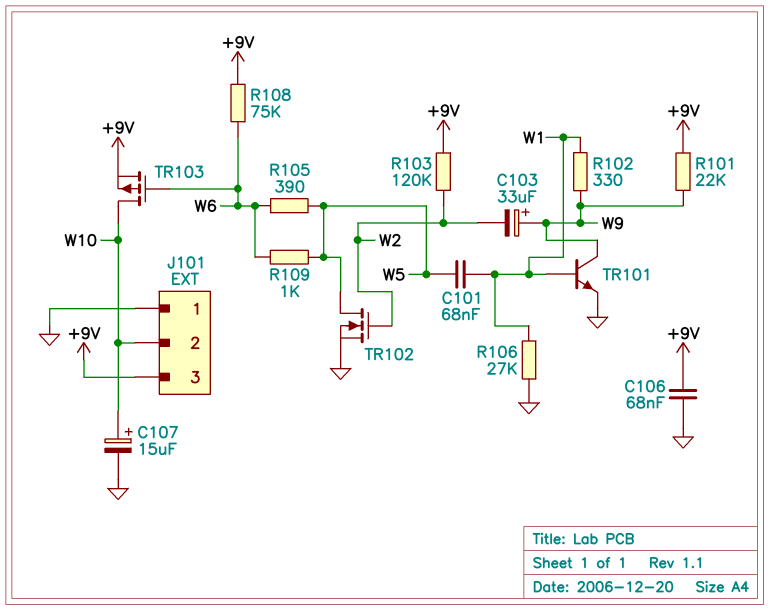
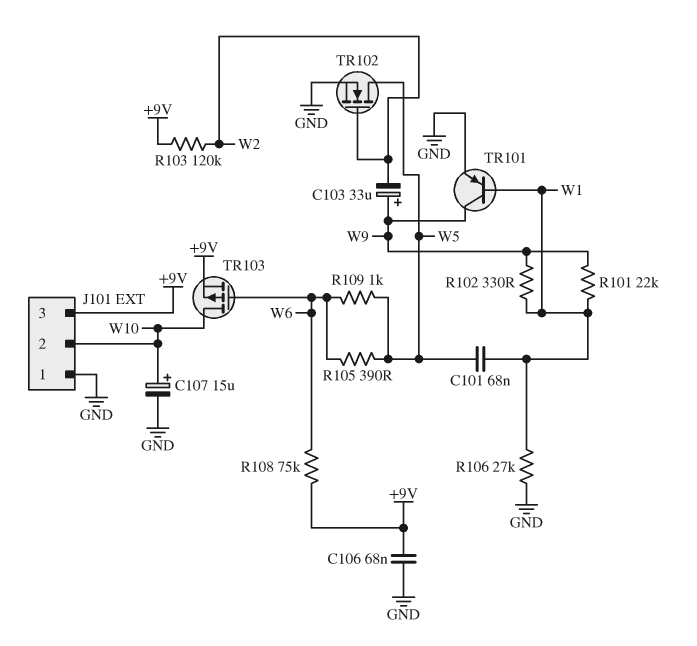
R101: 22k (+9V, W9) -> 22k (W1, W9)
TR101: NPN (B W1, C W9, E GND) -> PNP (B W1, C W9, E GND)

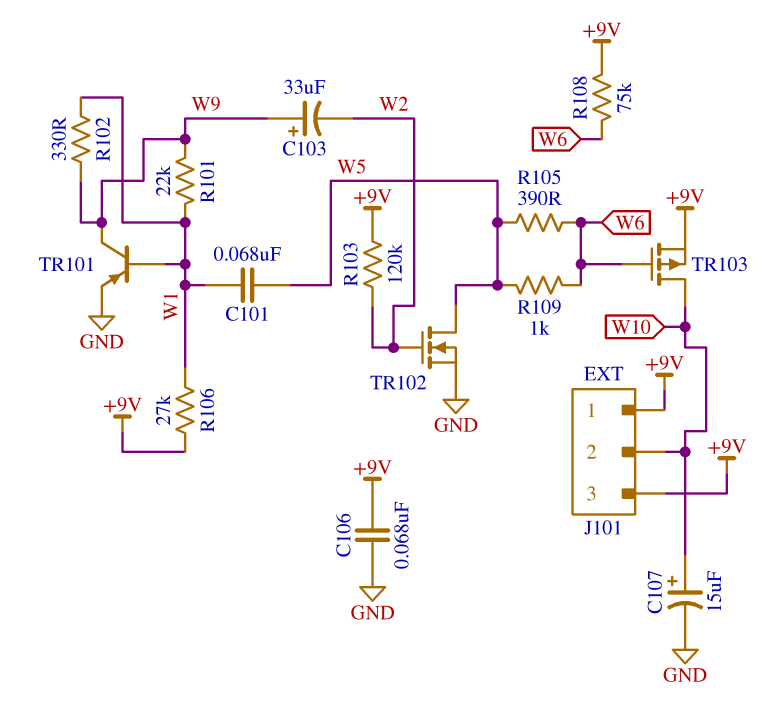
J101 pin 1: GND -> +9V
R106: 27k (GND, W1) -> 27k (+9V, W1)

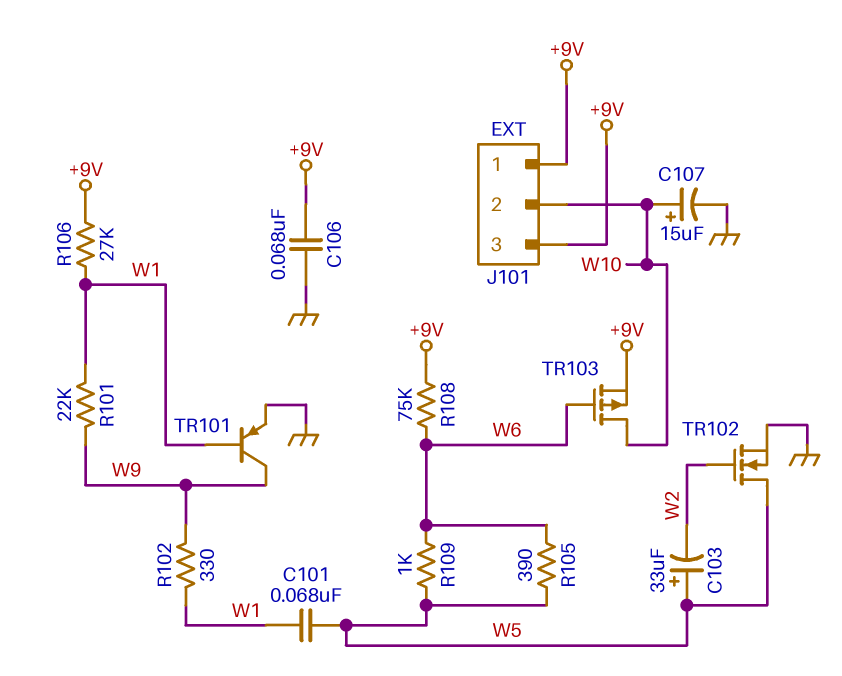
C103: 33uF (plus W9, minus W2) -> 33uF (plus W5, minus W2)
R103: 120k (+9V, W2) -> none

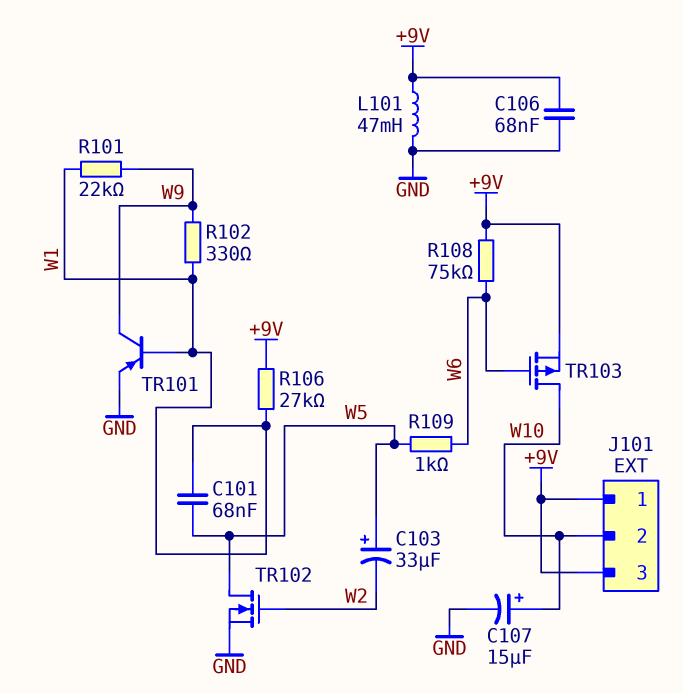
L101: none -> 47mH (+9V, GND)
R105: 390 (W5, W6) -> none

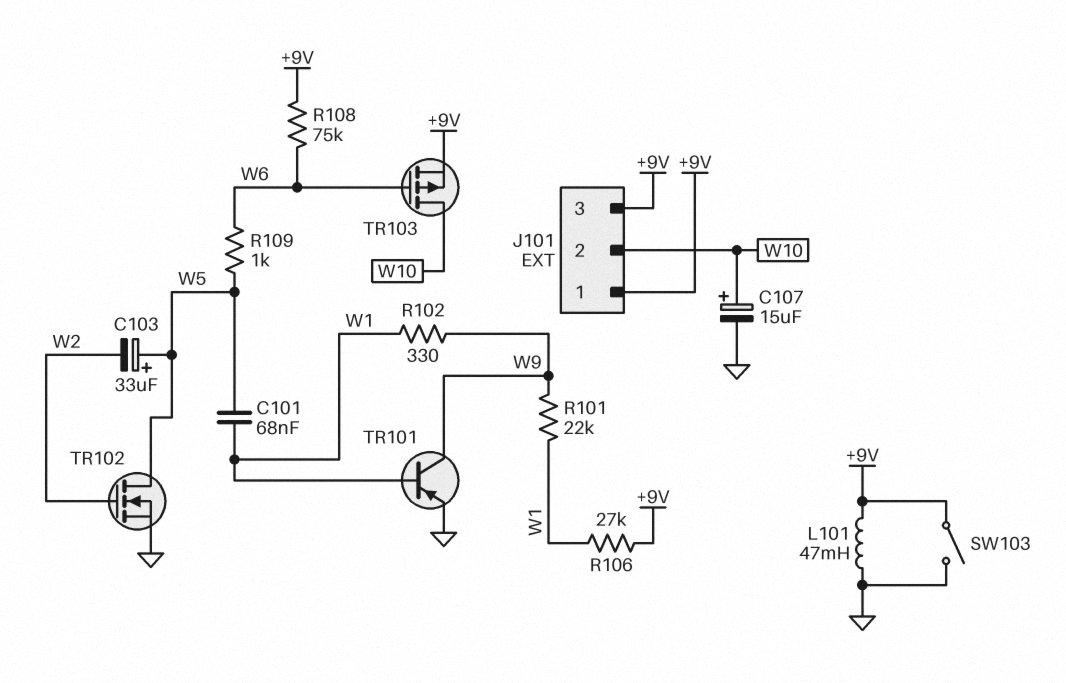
C106: 68nF (+9V, GND) -> none
SW103: none -> switch (+9V, GND)

